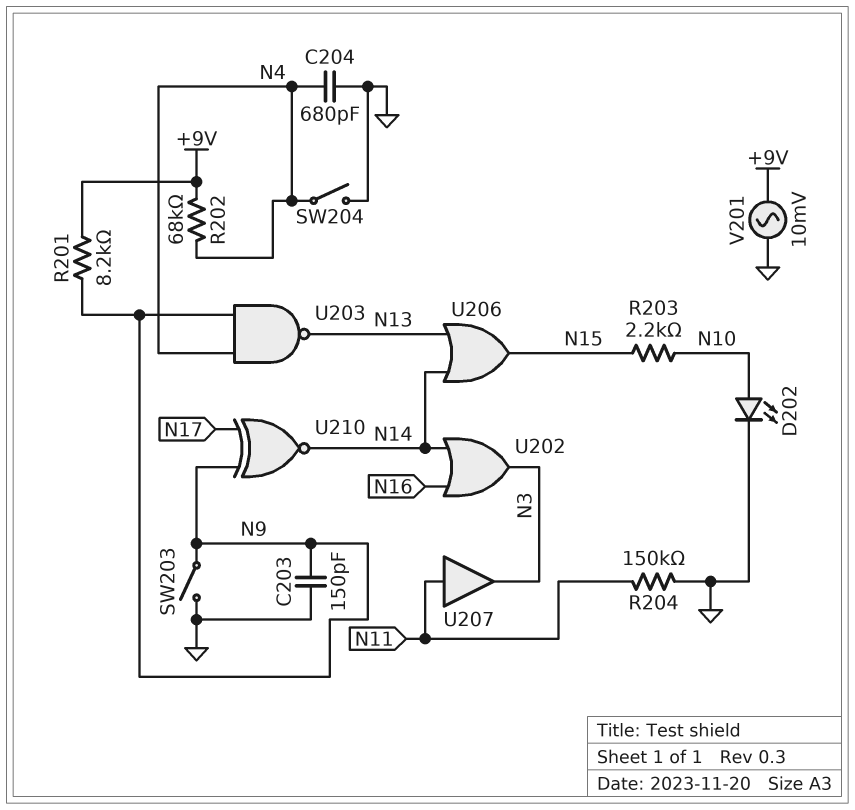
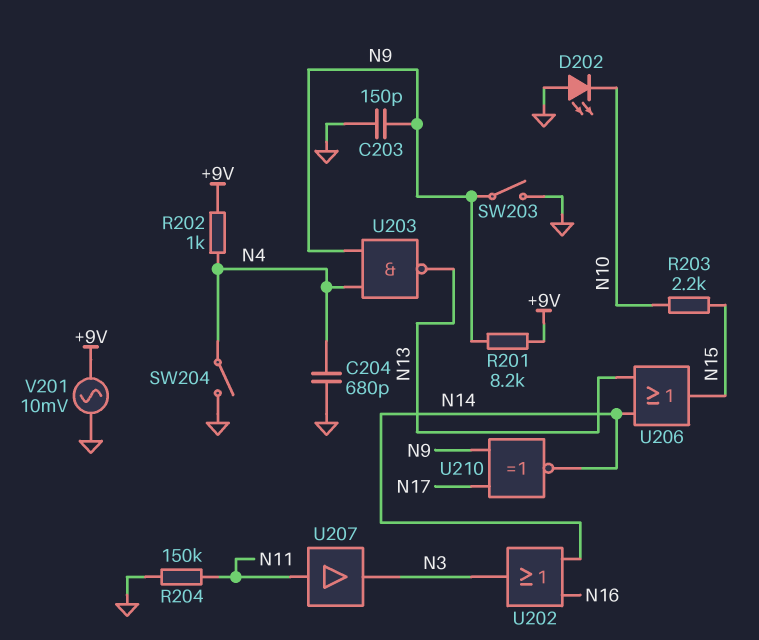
D202: LED (A N10, K GND) -> LED (A GND, K N10)
R202: 68k (+9V, N4) -> 1k (+9V, N4)

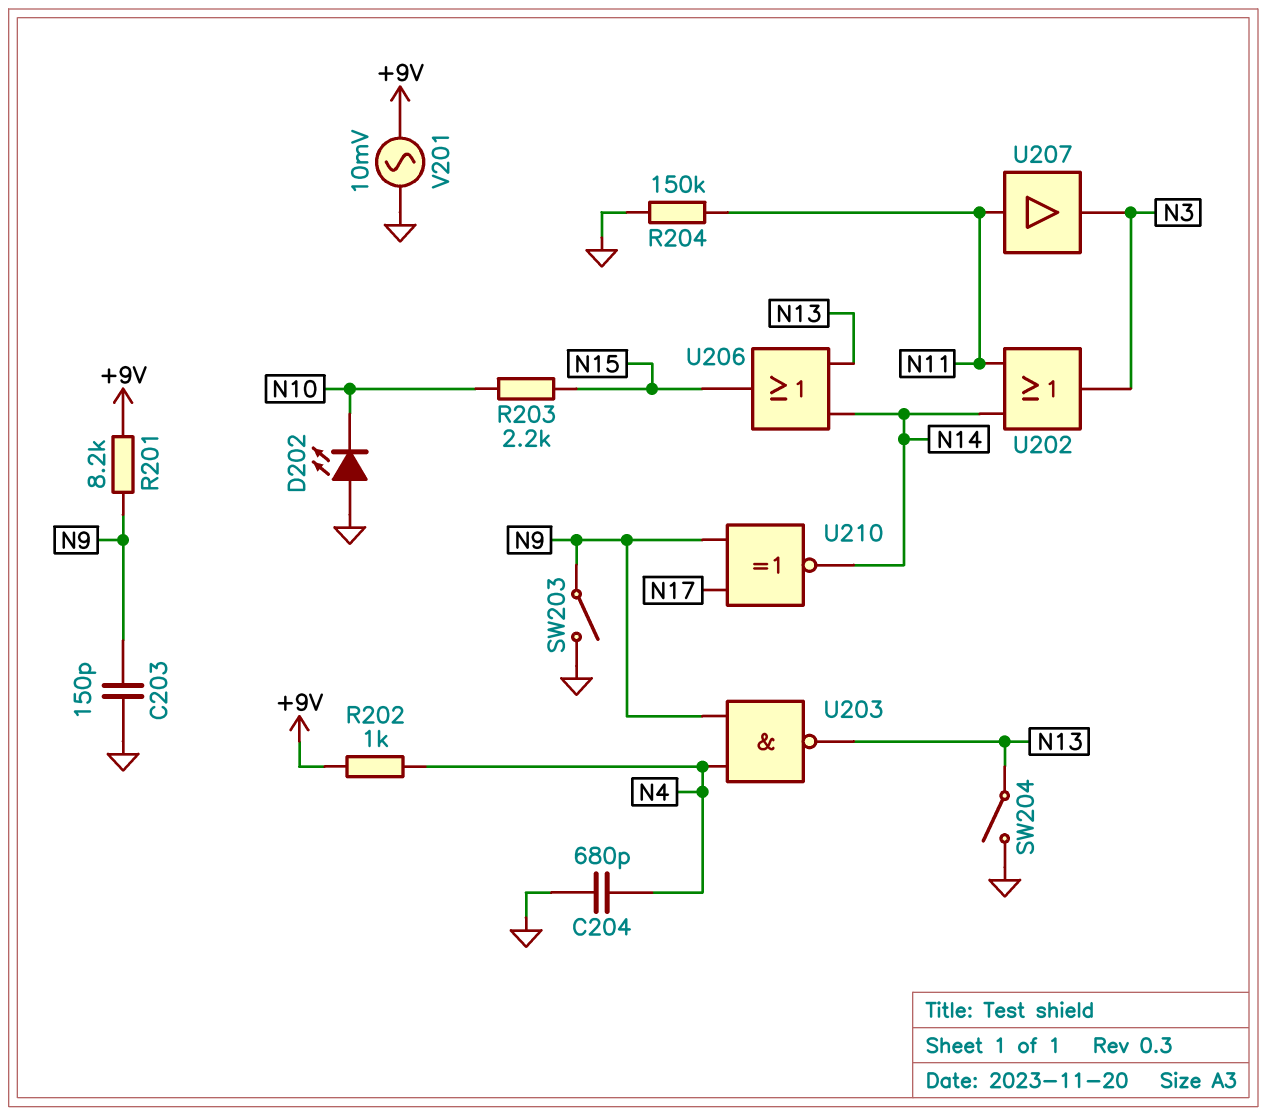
SW204: switch (GND, N4) -> switch (GND, N13)
U202: OR (in N14, in N16, out N3) -> OR (in N11, in N14, out N3)

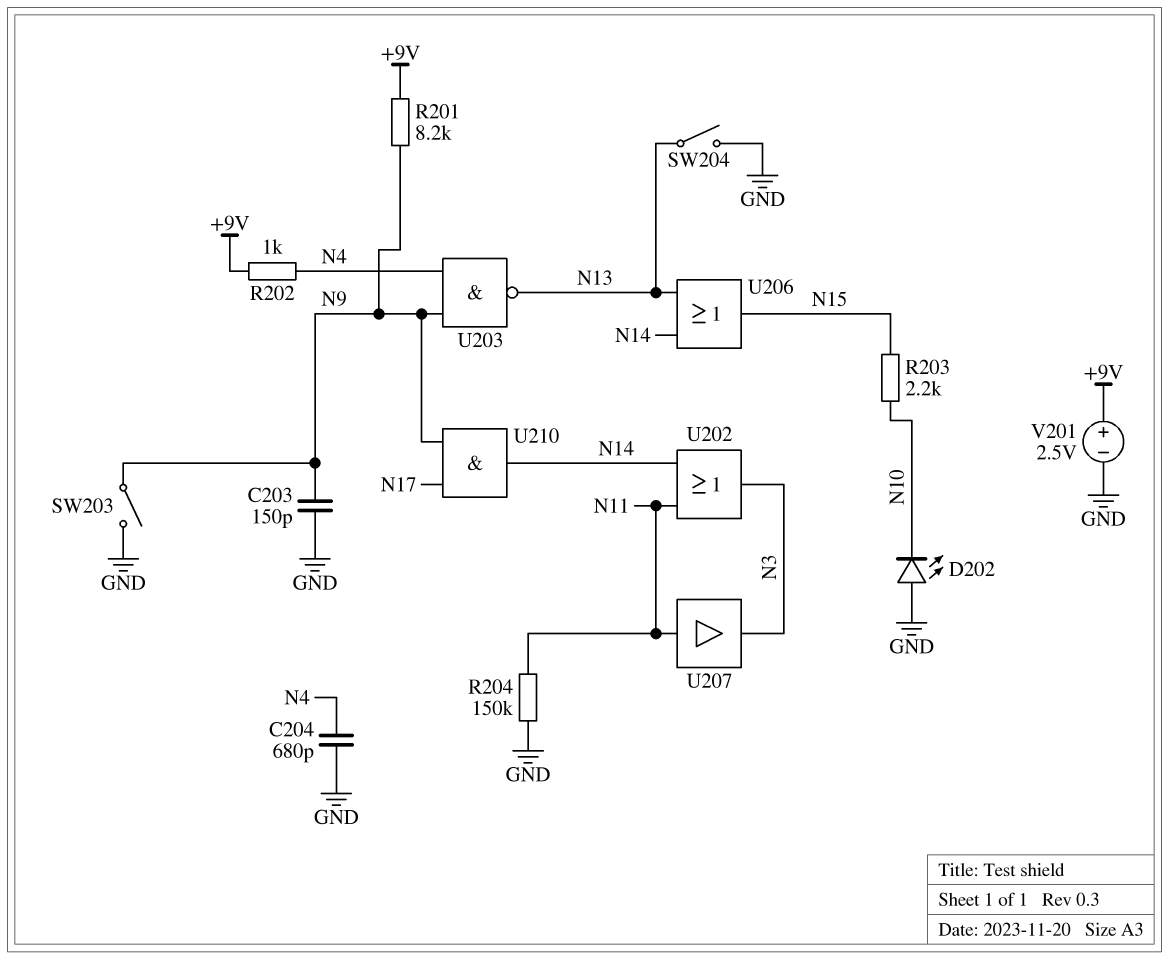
U210: XNOR (in N9, in N17, out N14) -> AND (in N9, in N17, out N14)
V201: AC 10mV (+9V, GND) -> 2.5V (plus +9V, minus GND)

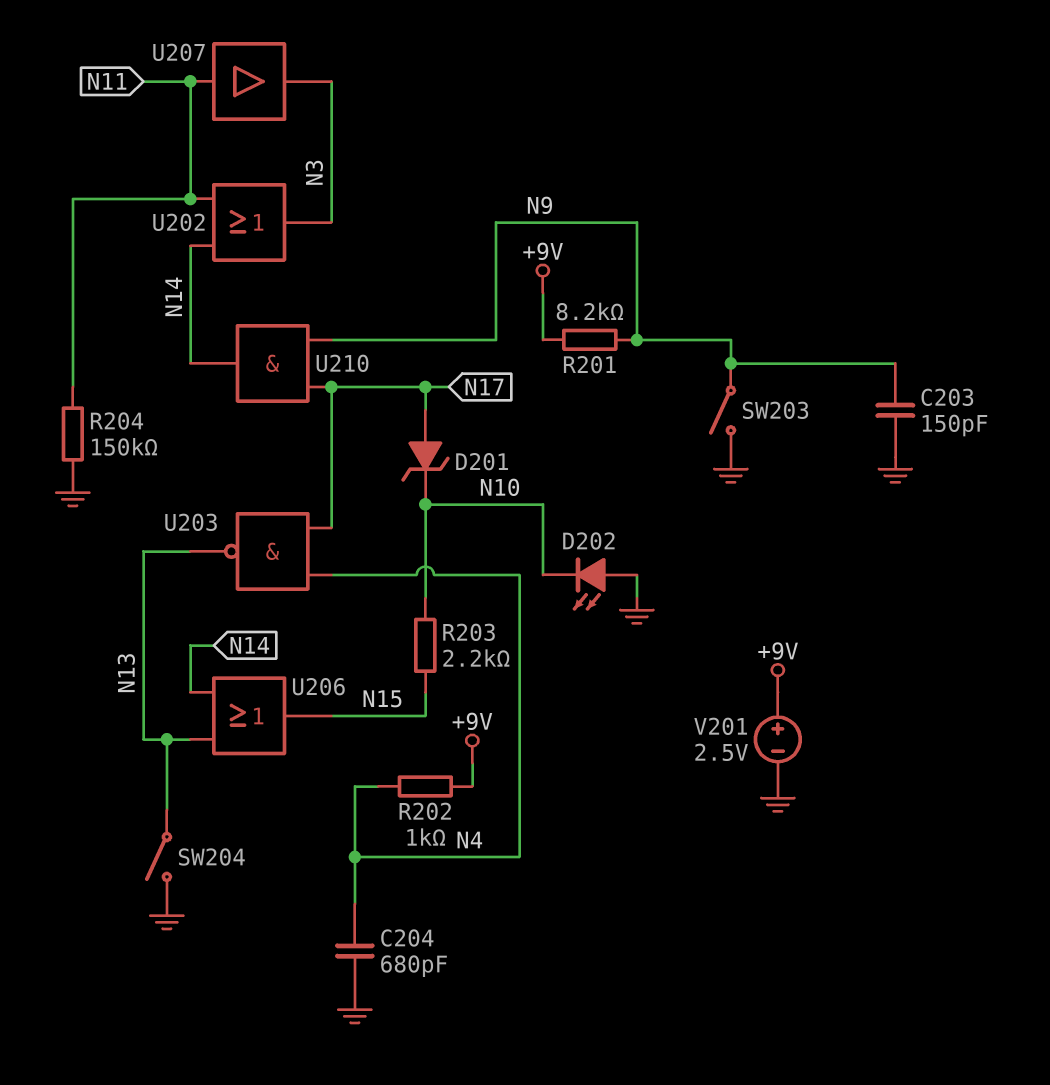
D201: none -> zener (A N17, K N10)
U203: NAND (in N4, in N9, out N13) -> NAND (in N4, in N17, out N13)

